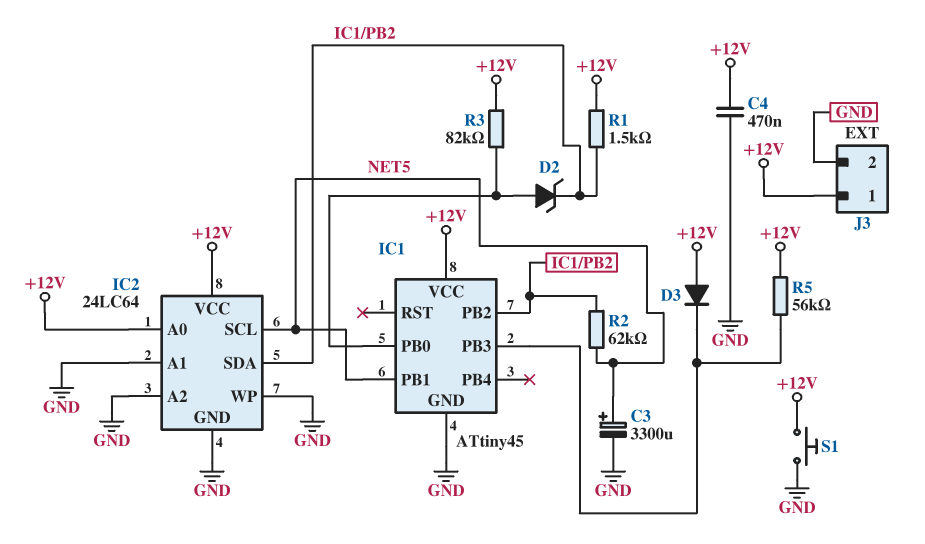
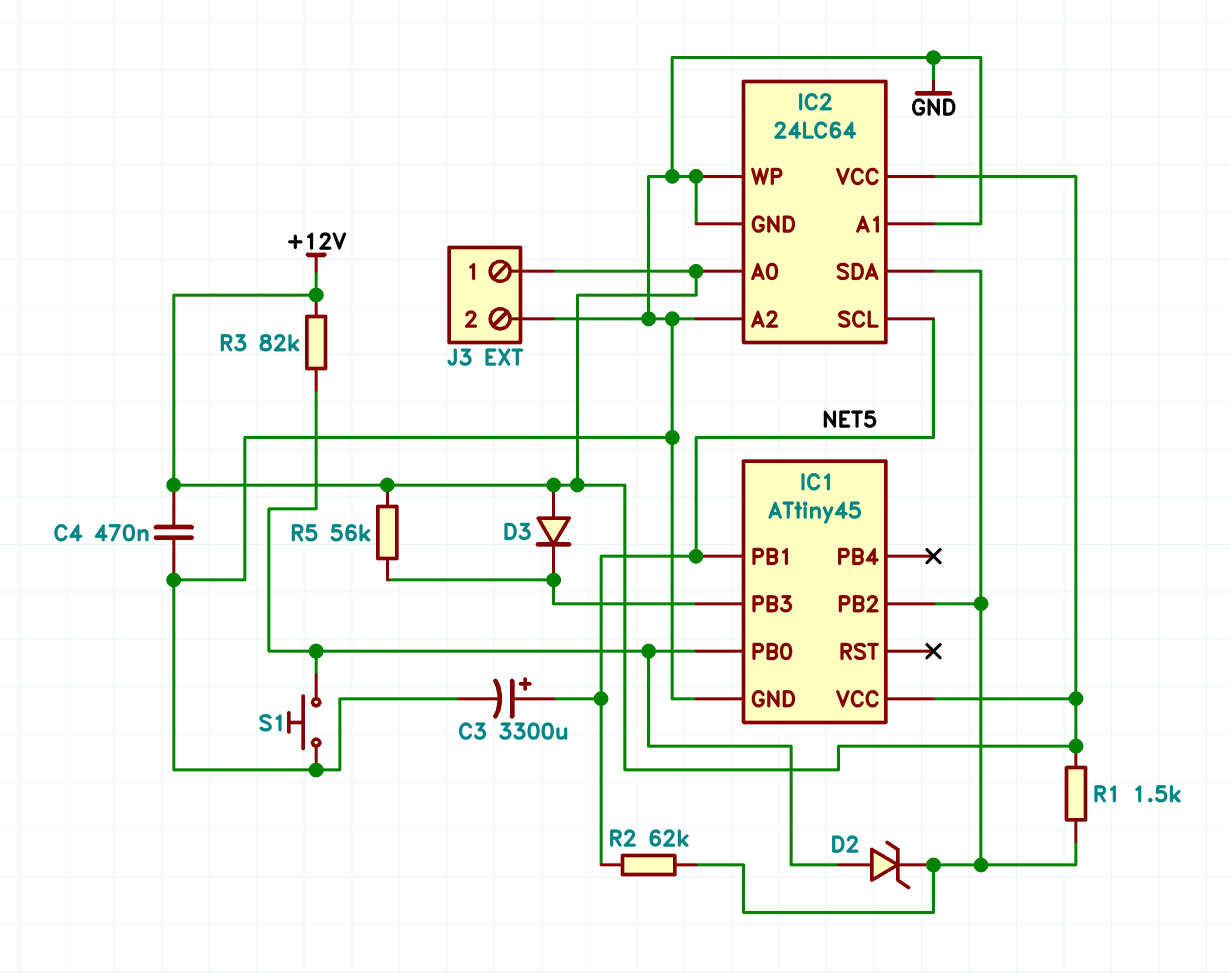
S1: button (+12V, GND) -> button (GND, IC1/PB0)

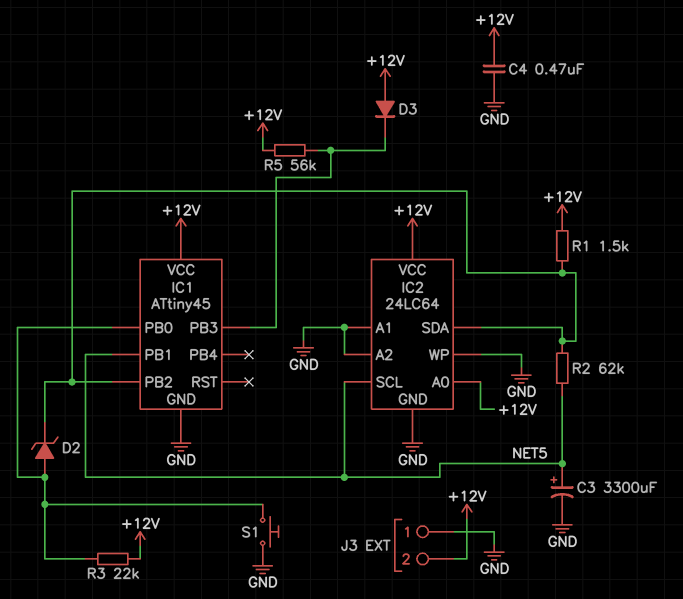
J3 pin 1: +12V -> GND
J3 pin 2: GND -> +12V
R3: 82k (+12V, IC1/PB0) -> 22k (+12V, IC1/PB0)

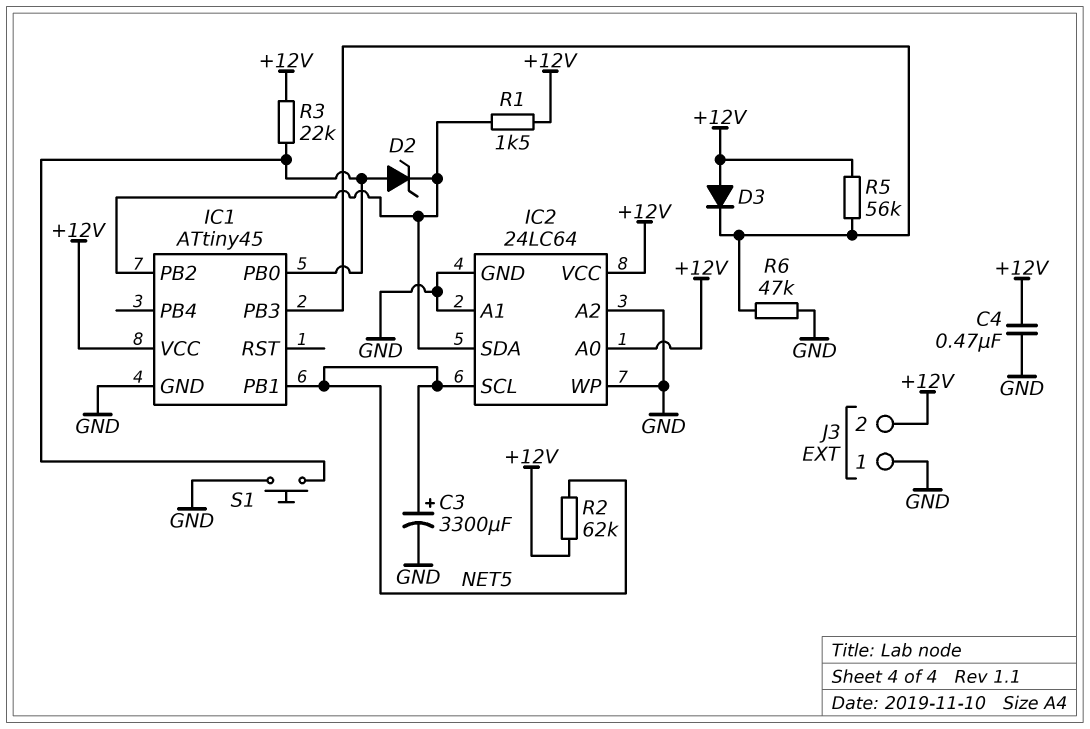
R2: 62k (IC1/PB2, NET5) -> 62k (+12V, NET5)
R6: none -> 47k (GND, IC1/PB3)

